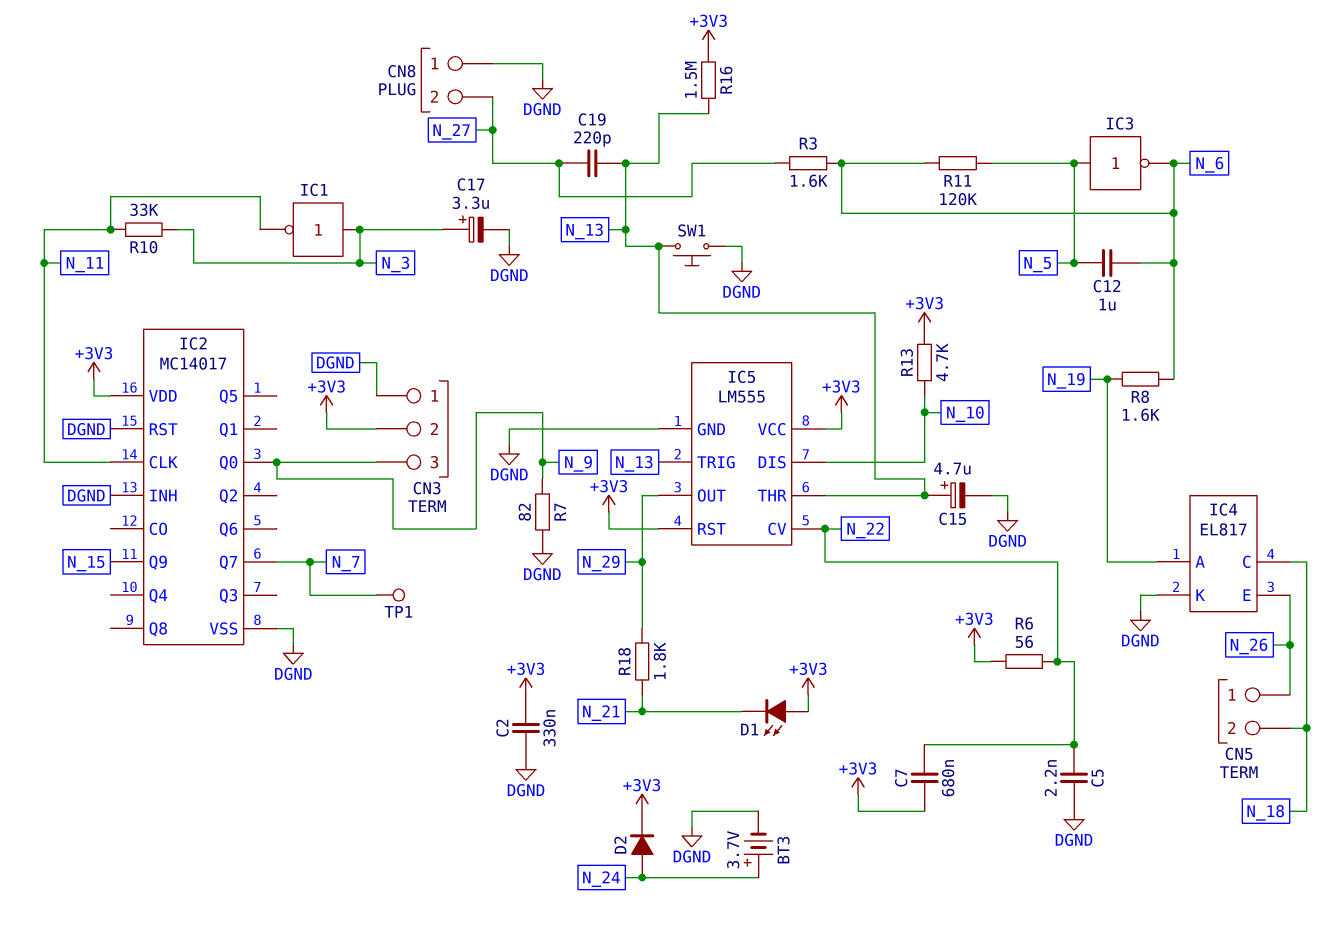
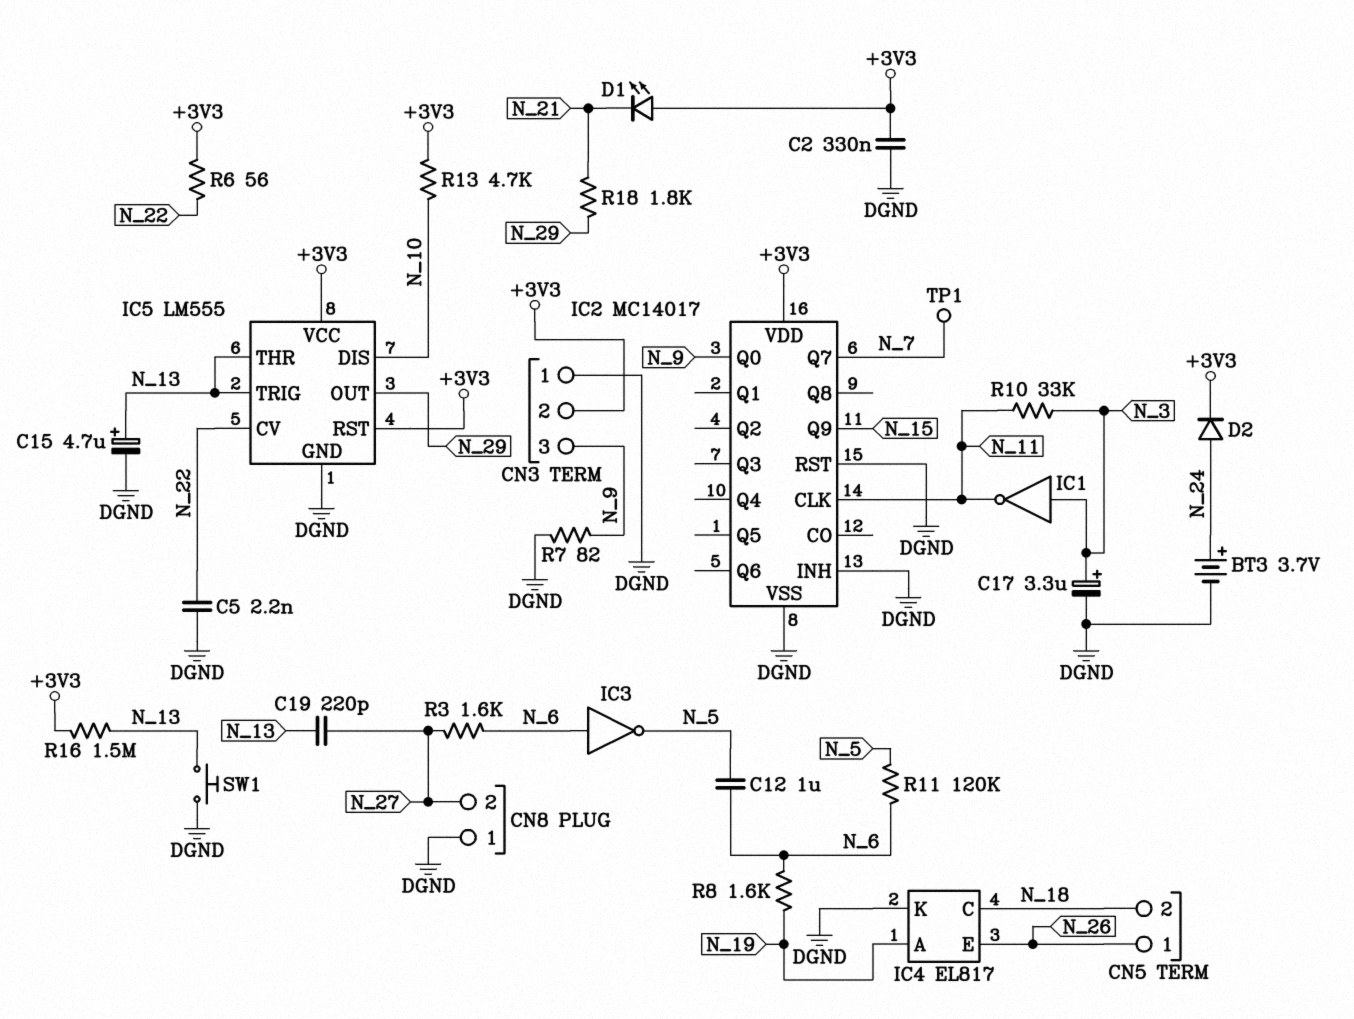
C7: 680nF (+3V3, N_22) -> none
IC3: NOT (in N_5, out N_6) -> NOT (in N_6, out N_5)

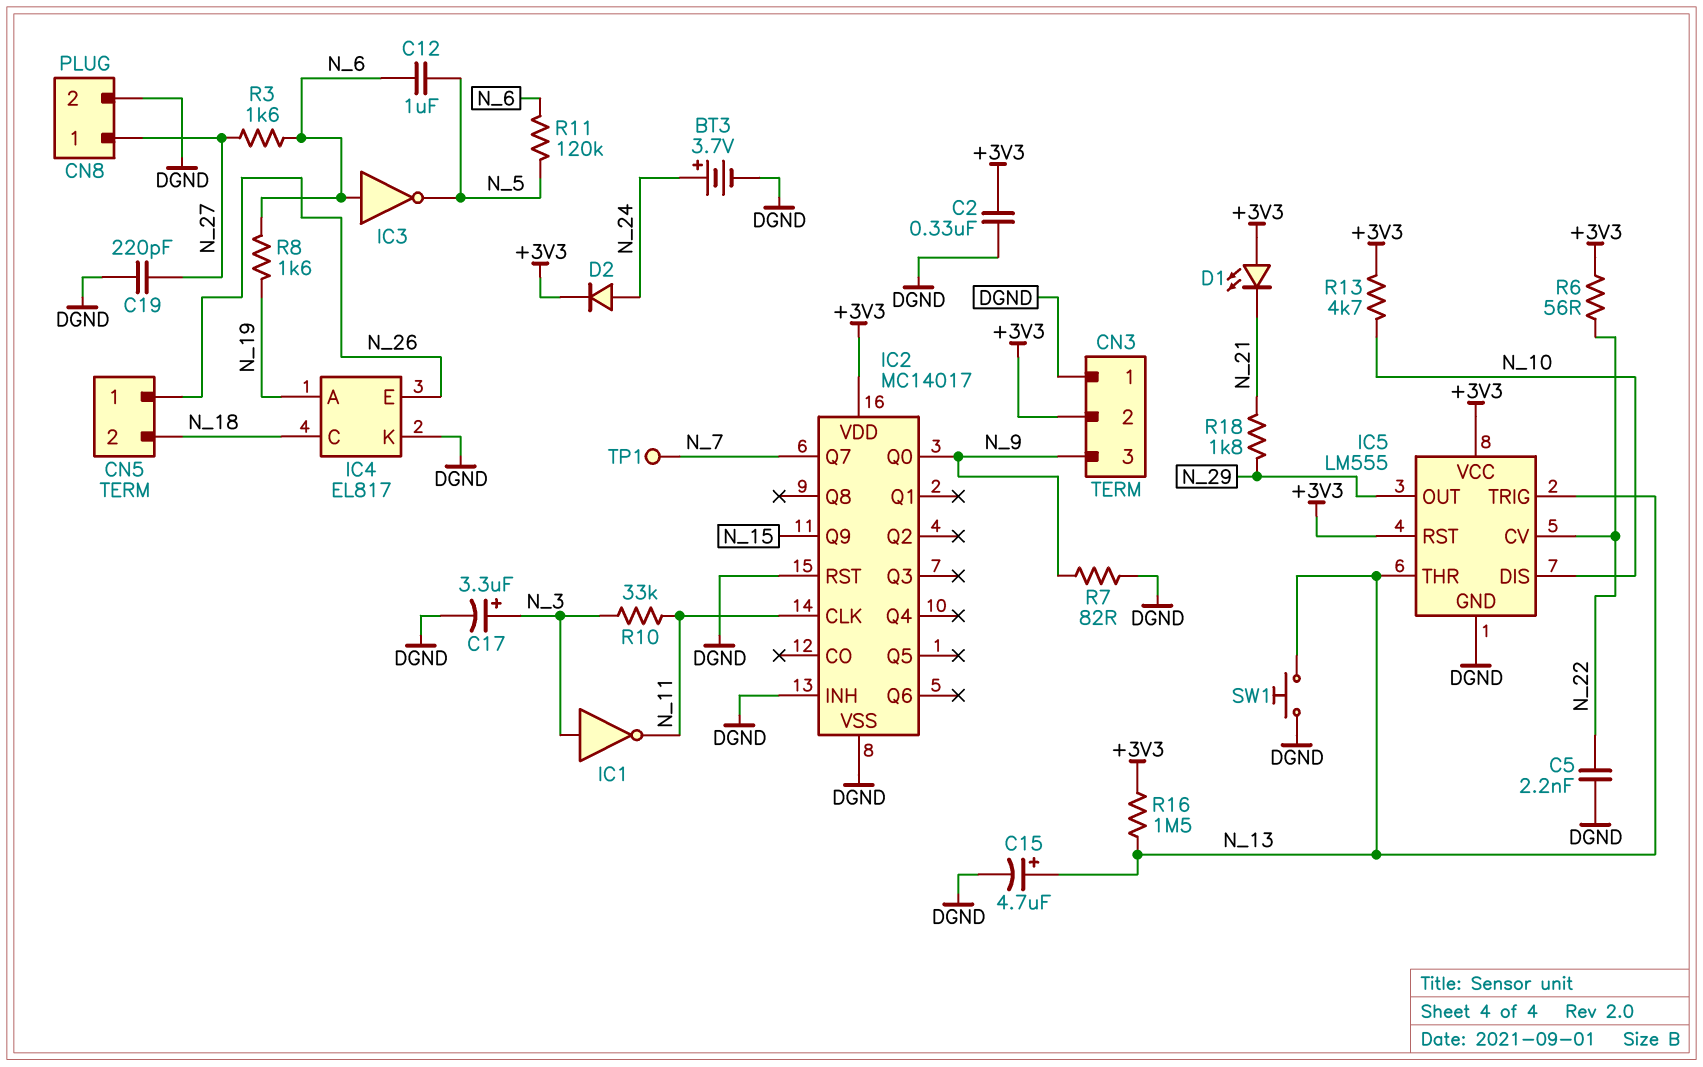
C19: 220pF (N_13, N_27) -> 220pF (DGND, N_27)
CN8 pin 1: DGND -> N_27
CN8 pin 2: N_27 -> DGND

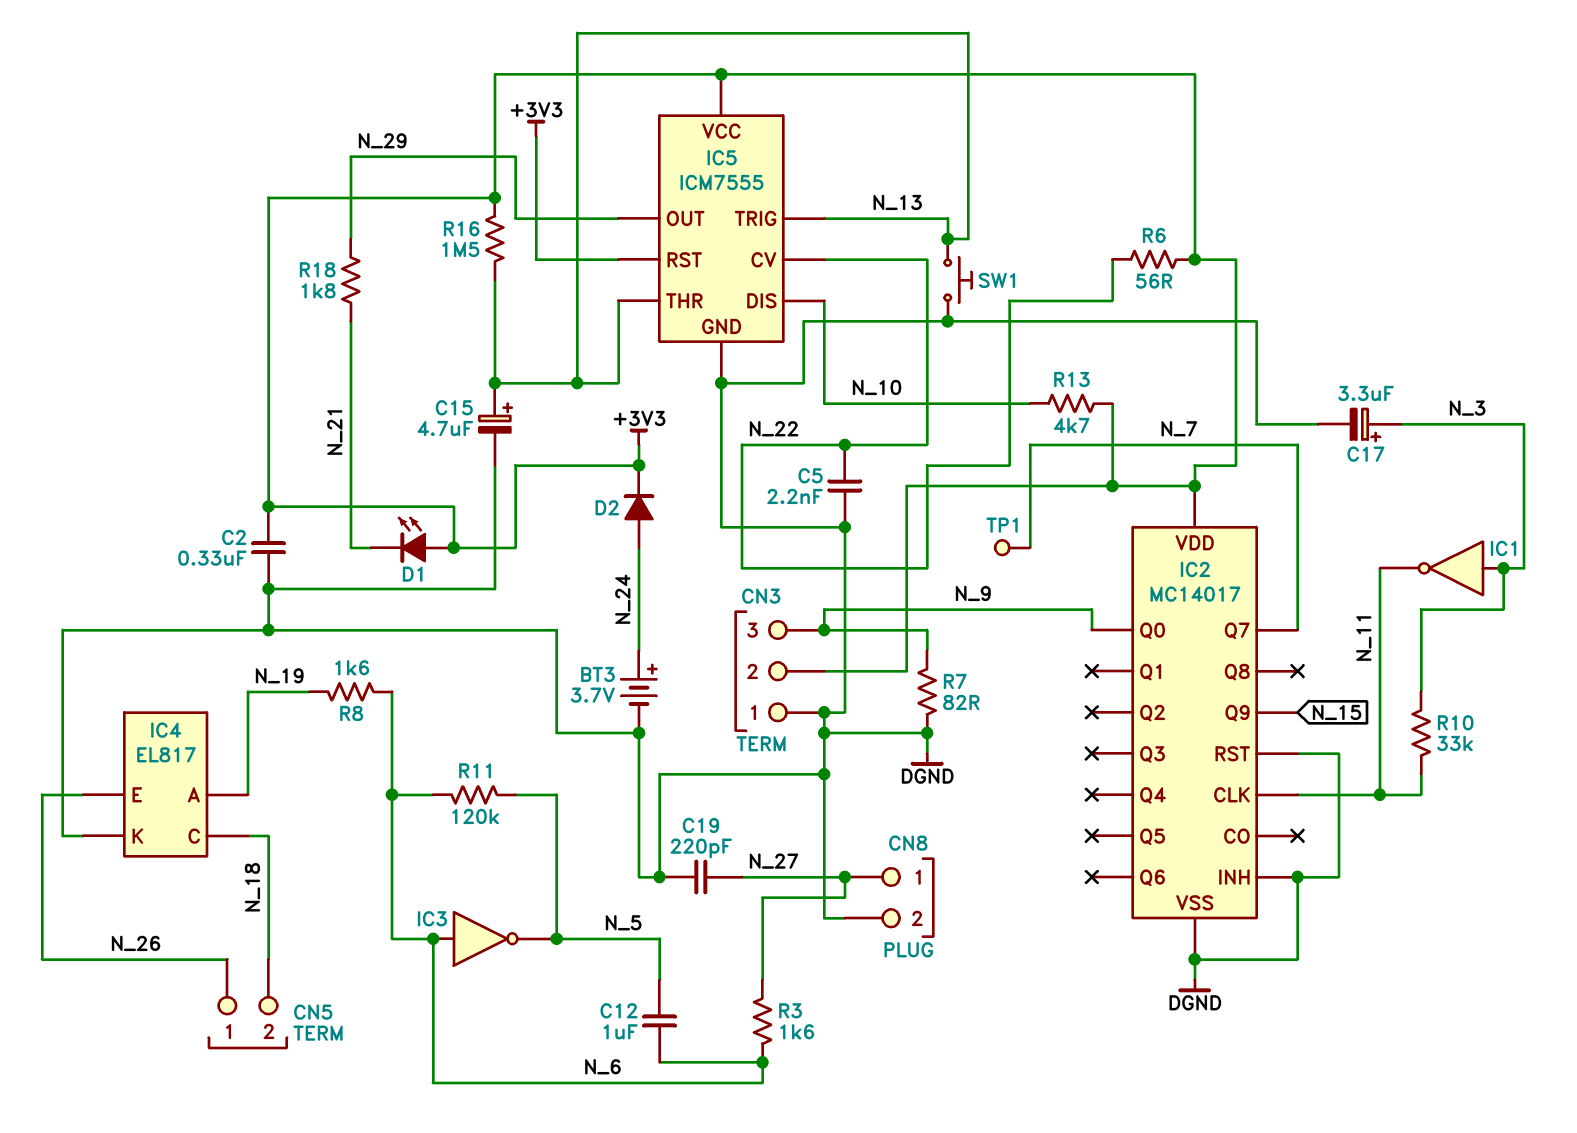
IC5: LM555 -> ICM7555

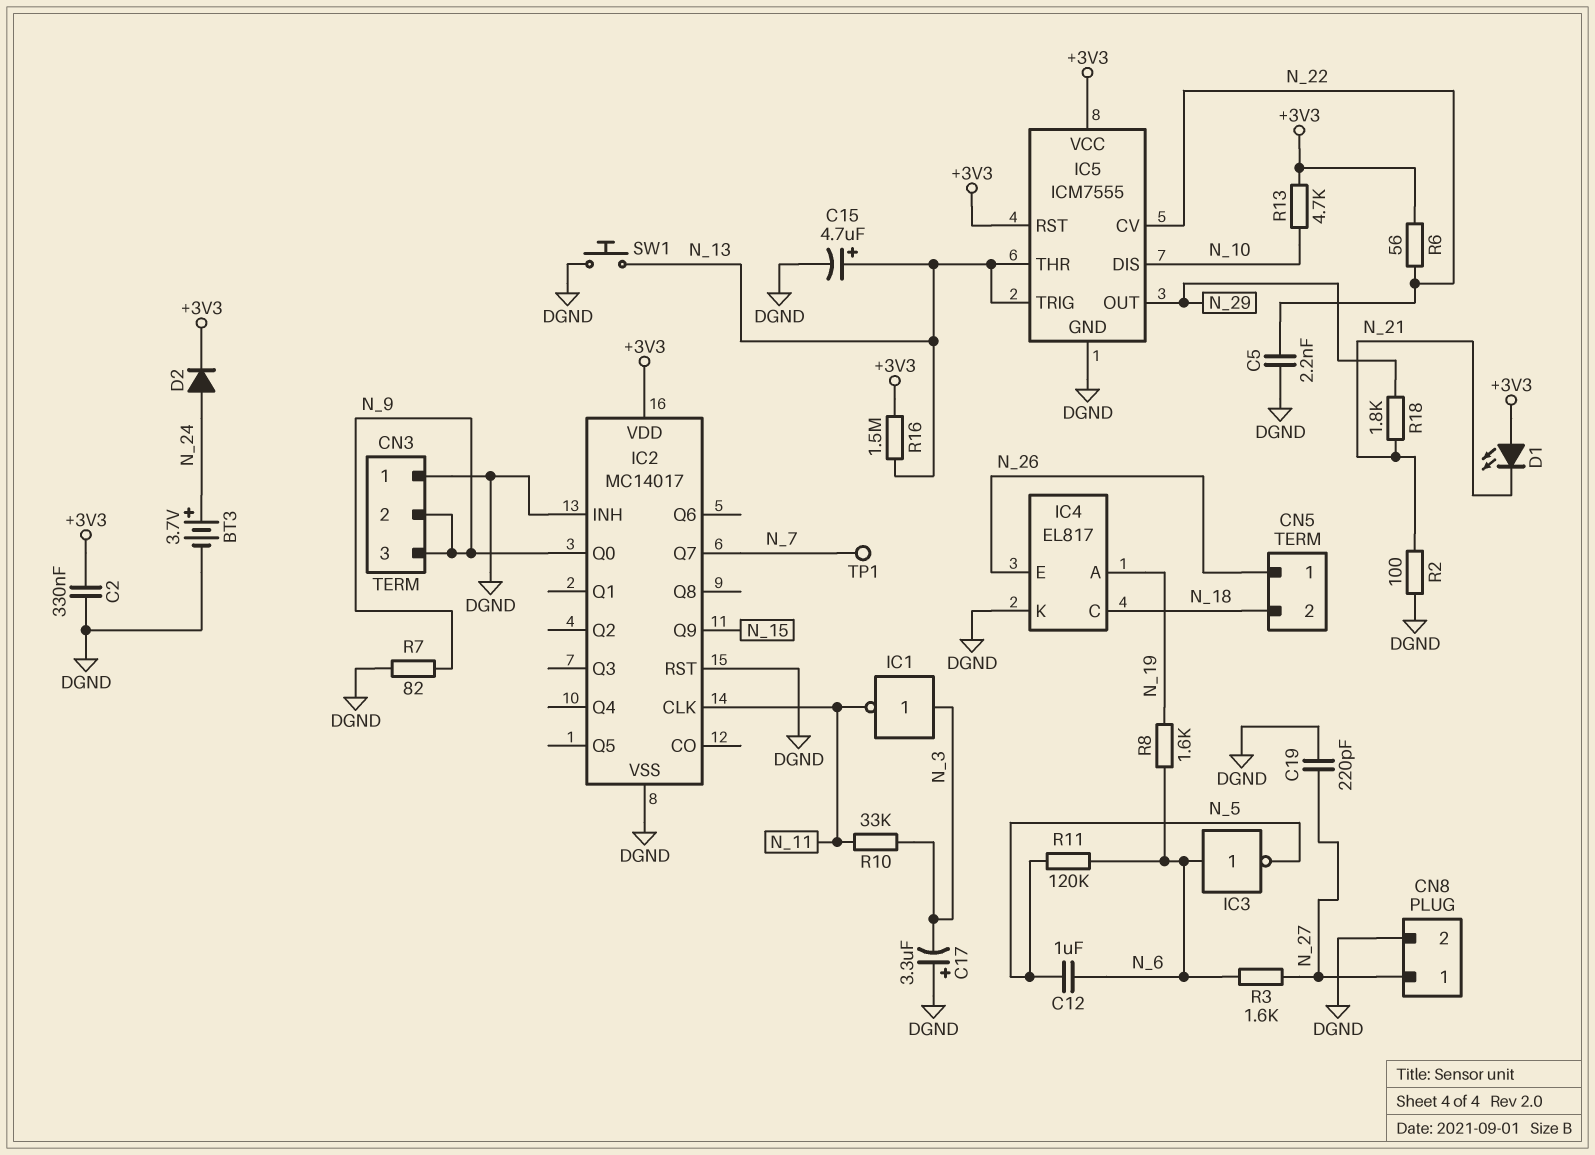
C17: 3.3uF (plus N_3, minus DGND) -> 3.3uF (plus DGND, minus N_3)
CN3 pin 2: +3V3 -> N_9
R2: none -> 100 (DGND, N_21)

